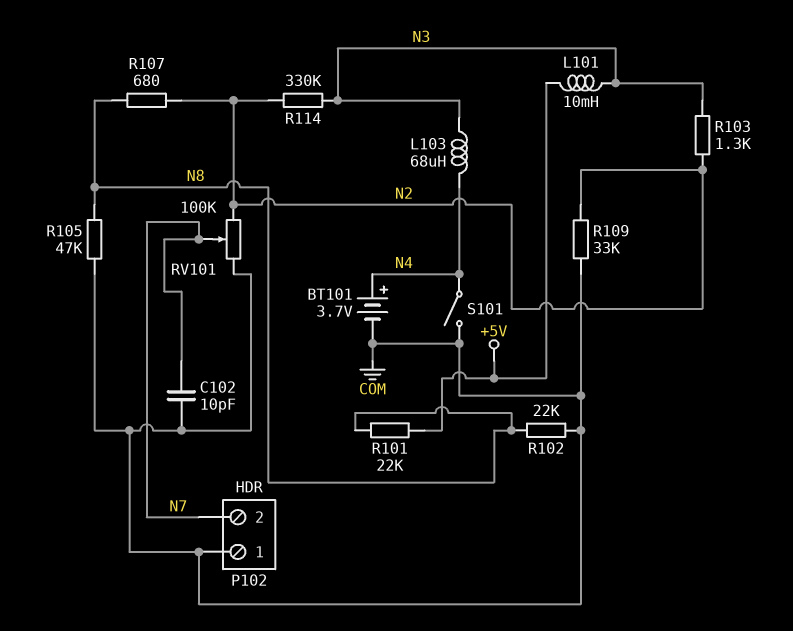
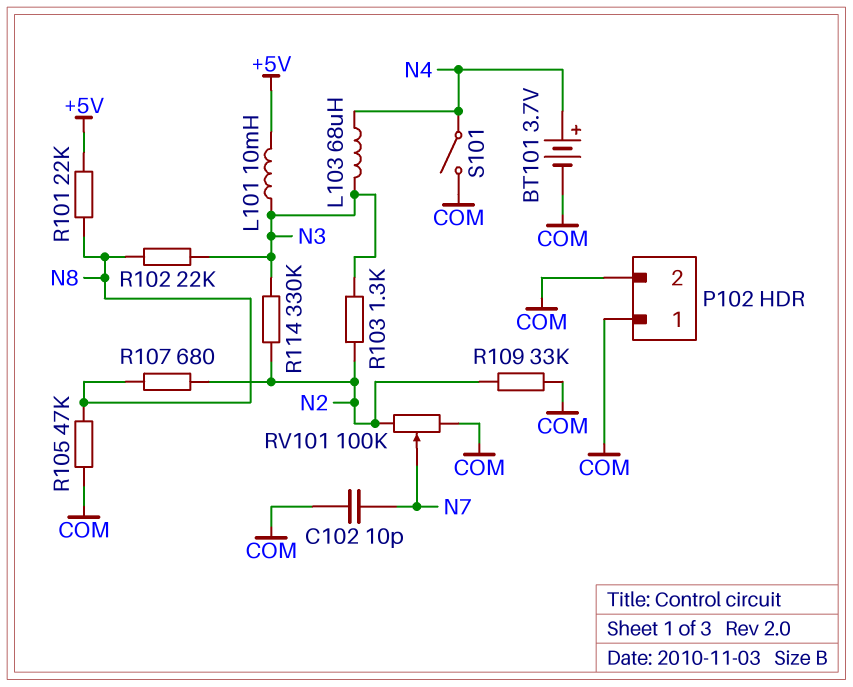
P102 pin 2: N7 -> COM
R102: 22k (COM, N8) -> 22k (N3, N8)

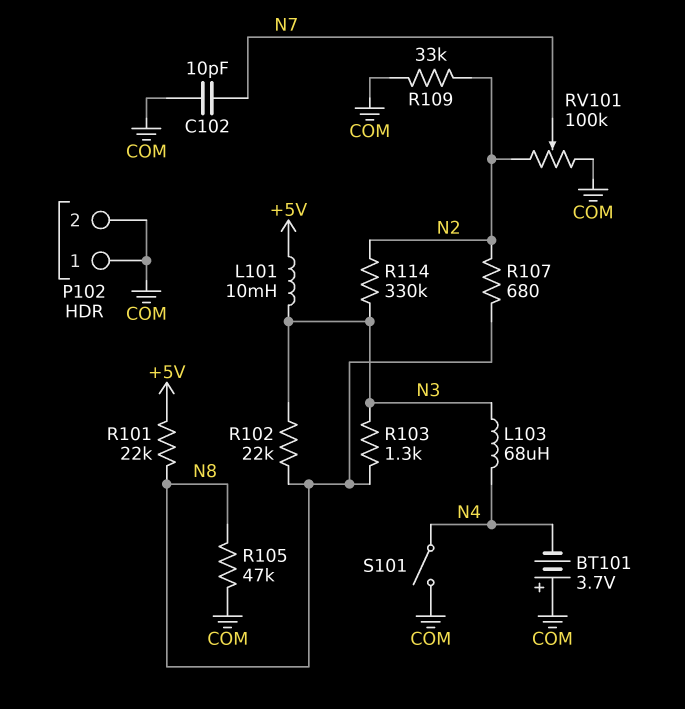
BT101: 3.7V (plus N4, minus COM) -> 3.7V (plus COM, minus N4)
R103: 1.3k (N2, N3) -> 1.3k (N3, N8)

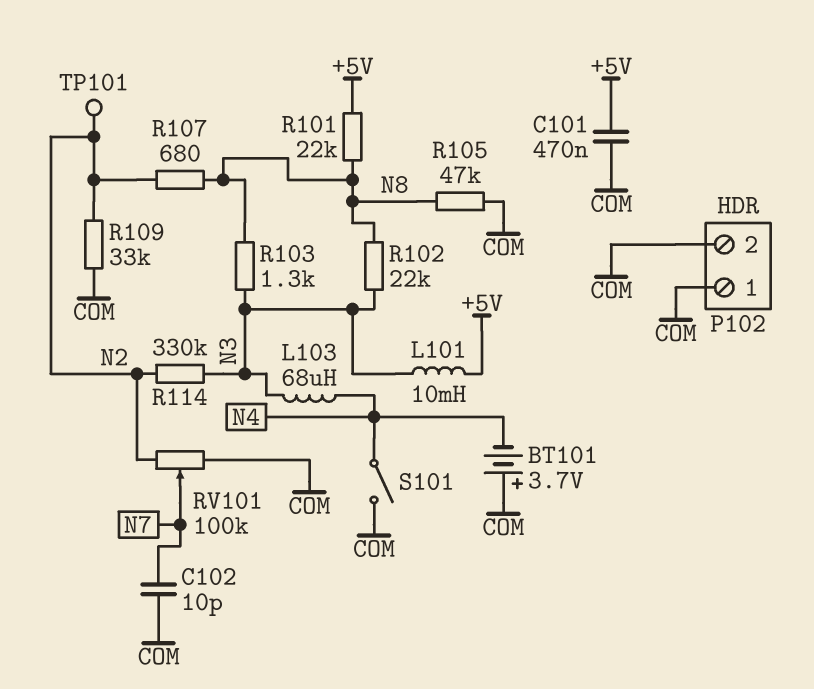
C101: none -> 470nF (+5V, COM)
TP101: none -> test point (N2)

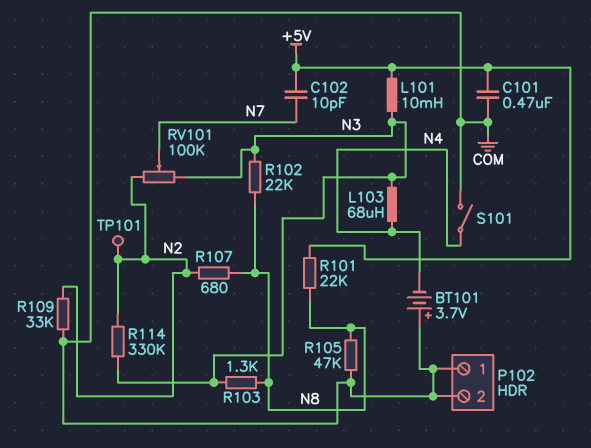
C102: 10pF (COM, N7) -> 10pF (+5V, N7)
RV101: 100k (COM, N2, wiper N7) -> 100k (N2, N3, wiper N7)

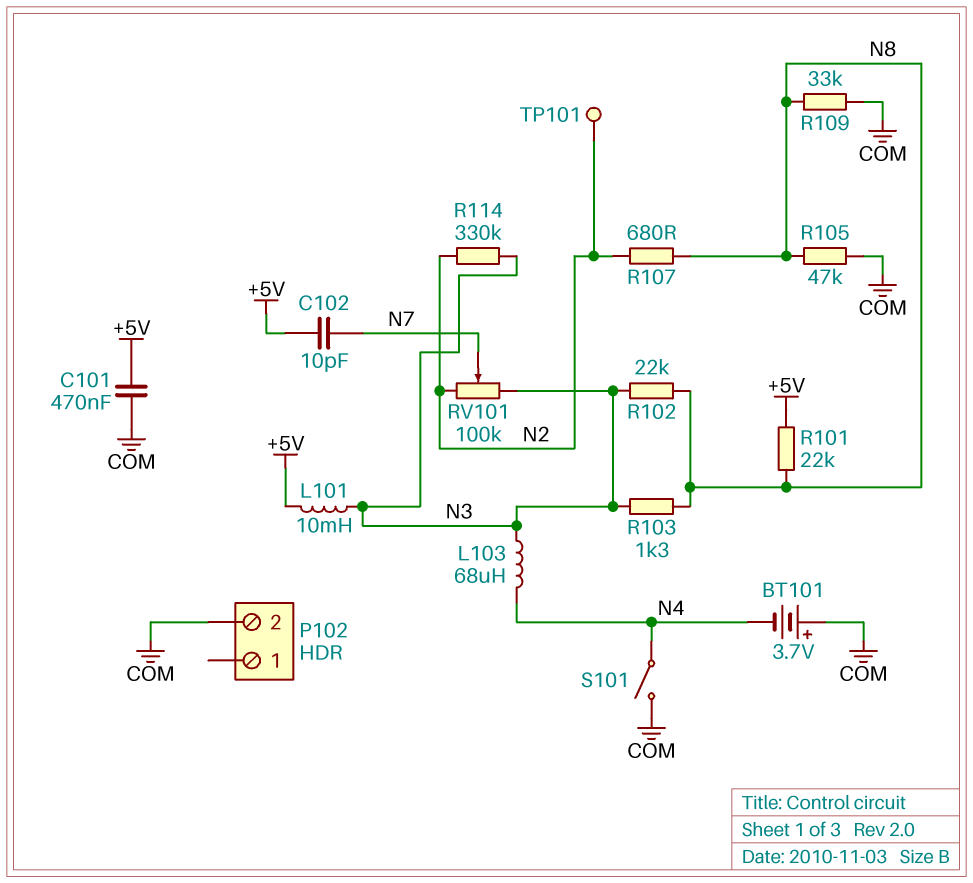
P102 pin 1: COM -> none
R109: 33k (COM, N2) -> 33k (COM, N8)

